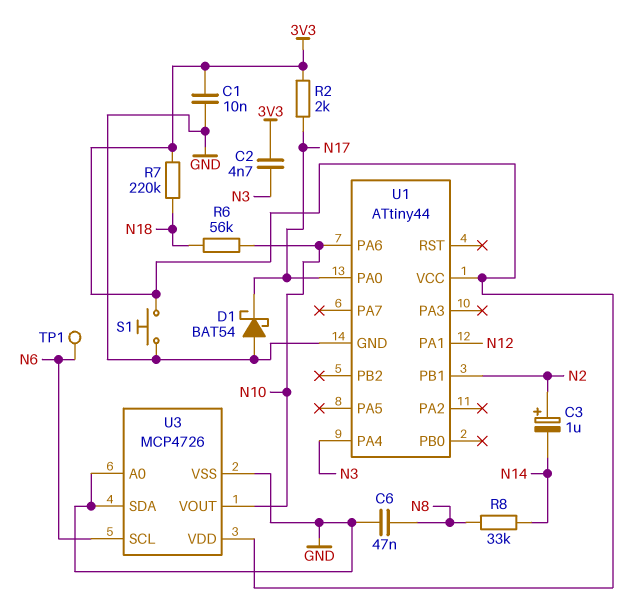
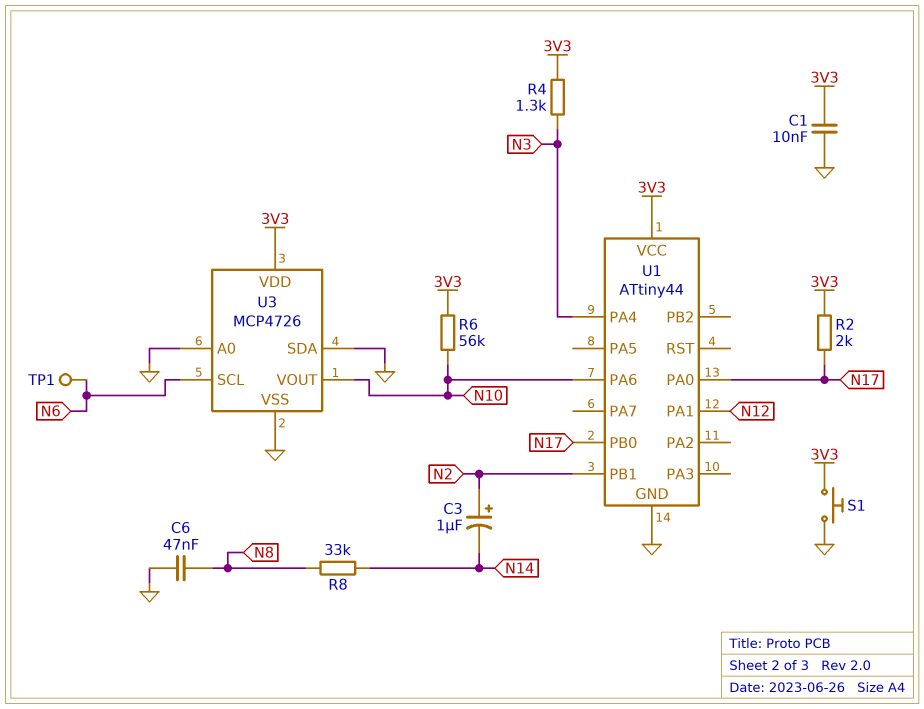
C2: 4.7nF (3V3, N3) -> none
D1: schottky BAT54 (A GND, K N17) -> none
R4: none -> 1.3k (3V3, N3)
R6: 56k (N10, N18) -> 56k (3V3, N10)
R7: 220k (3V3, N18) -> none
U1 pin PB0: none -> N17

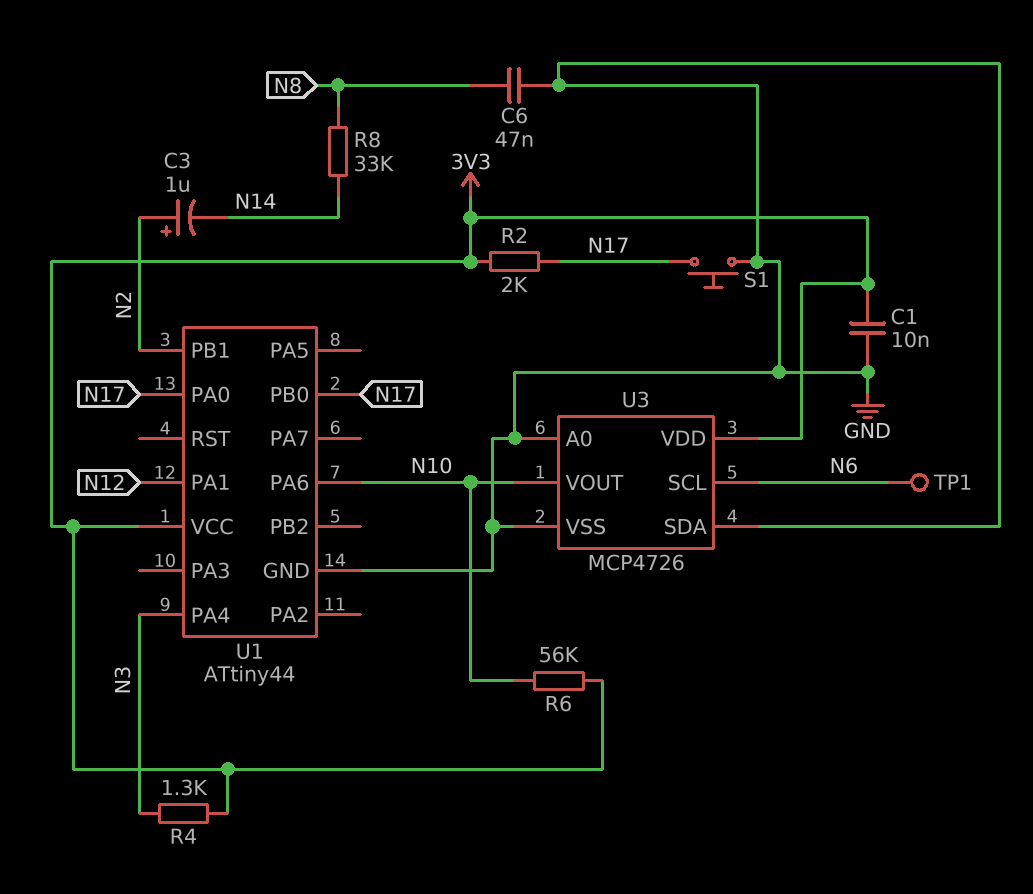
S1: button (3V3, GND) -> button (GND, N17)

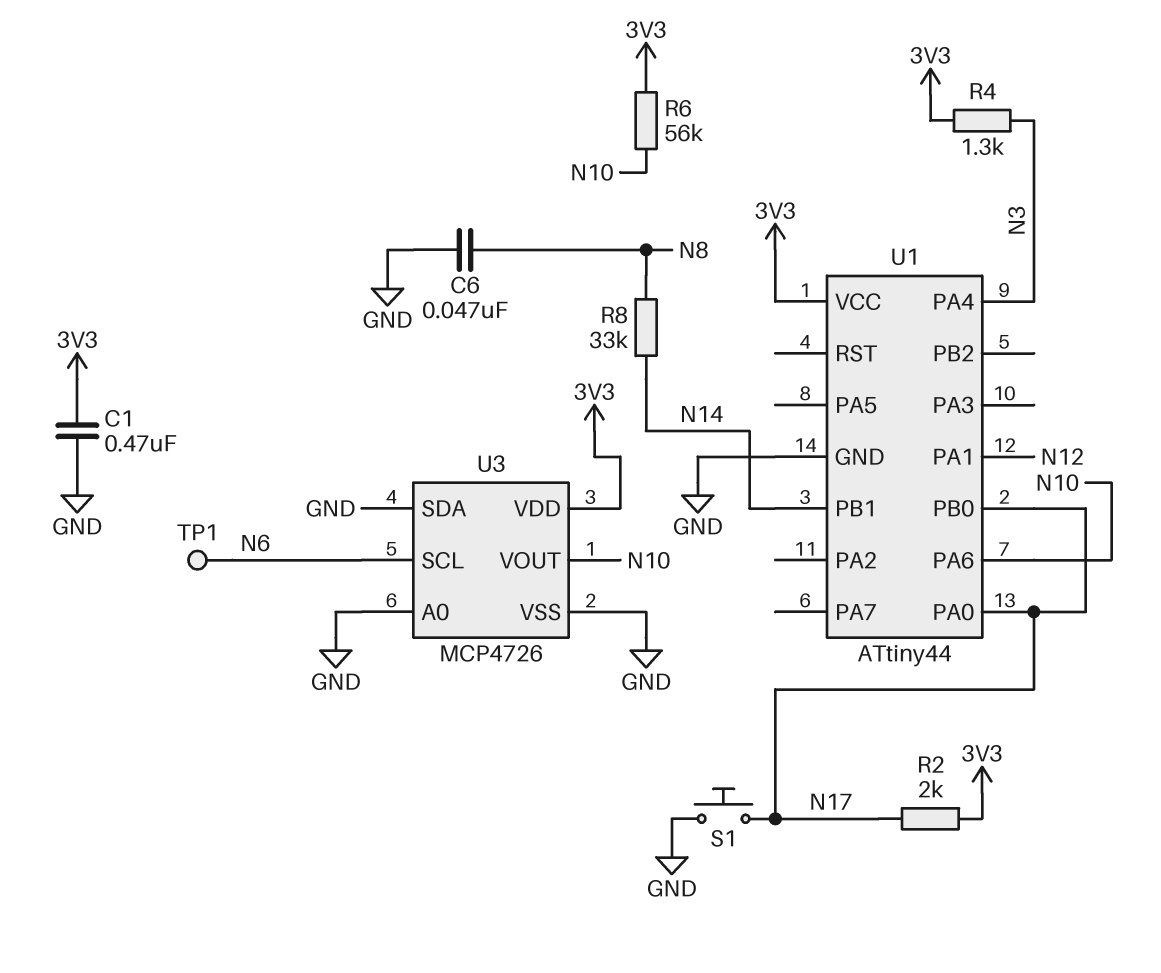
C1: 10nF (3V3, GND) -> 470nF (3V3, GND)
C3: 1uF (plus N2, minus N14) -> none
U1 pin PB1: N2 -> N14

